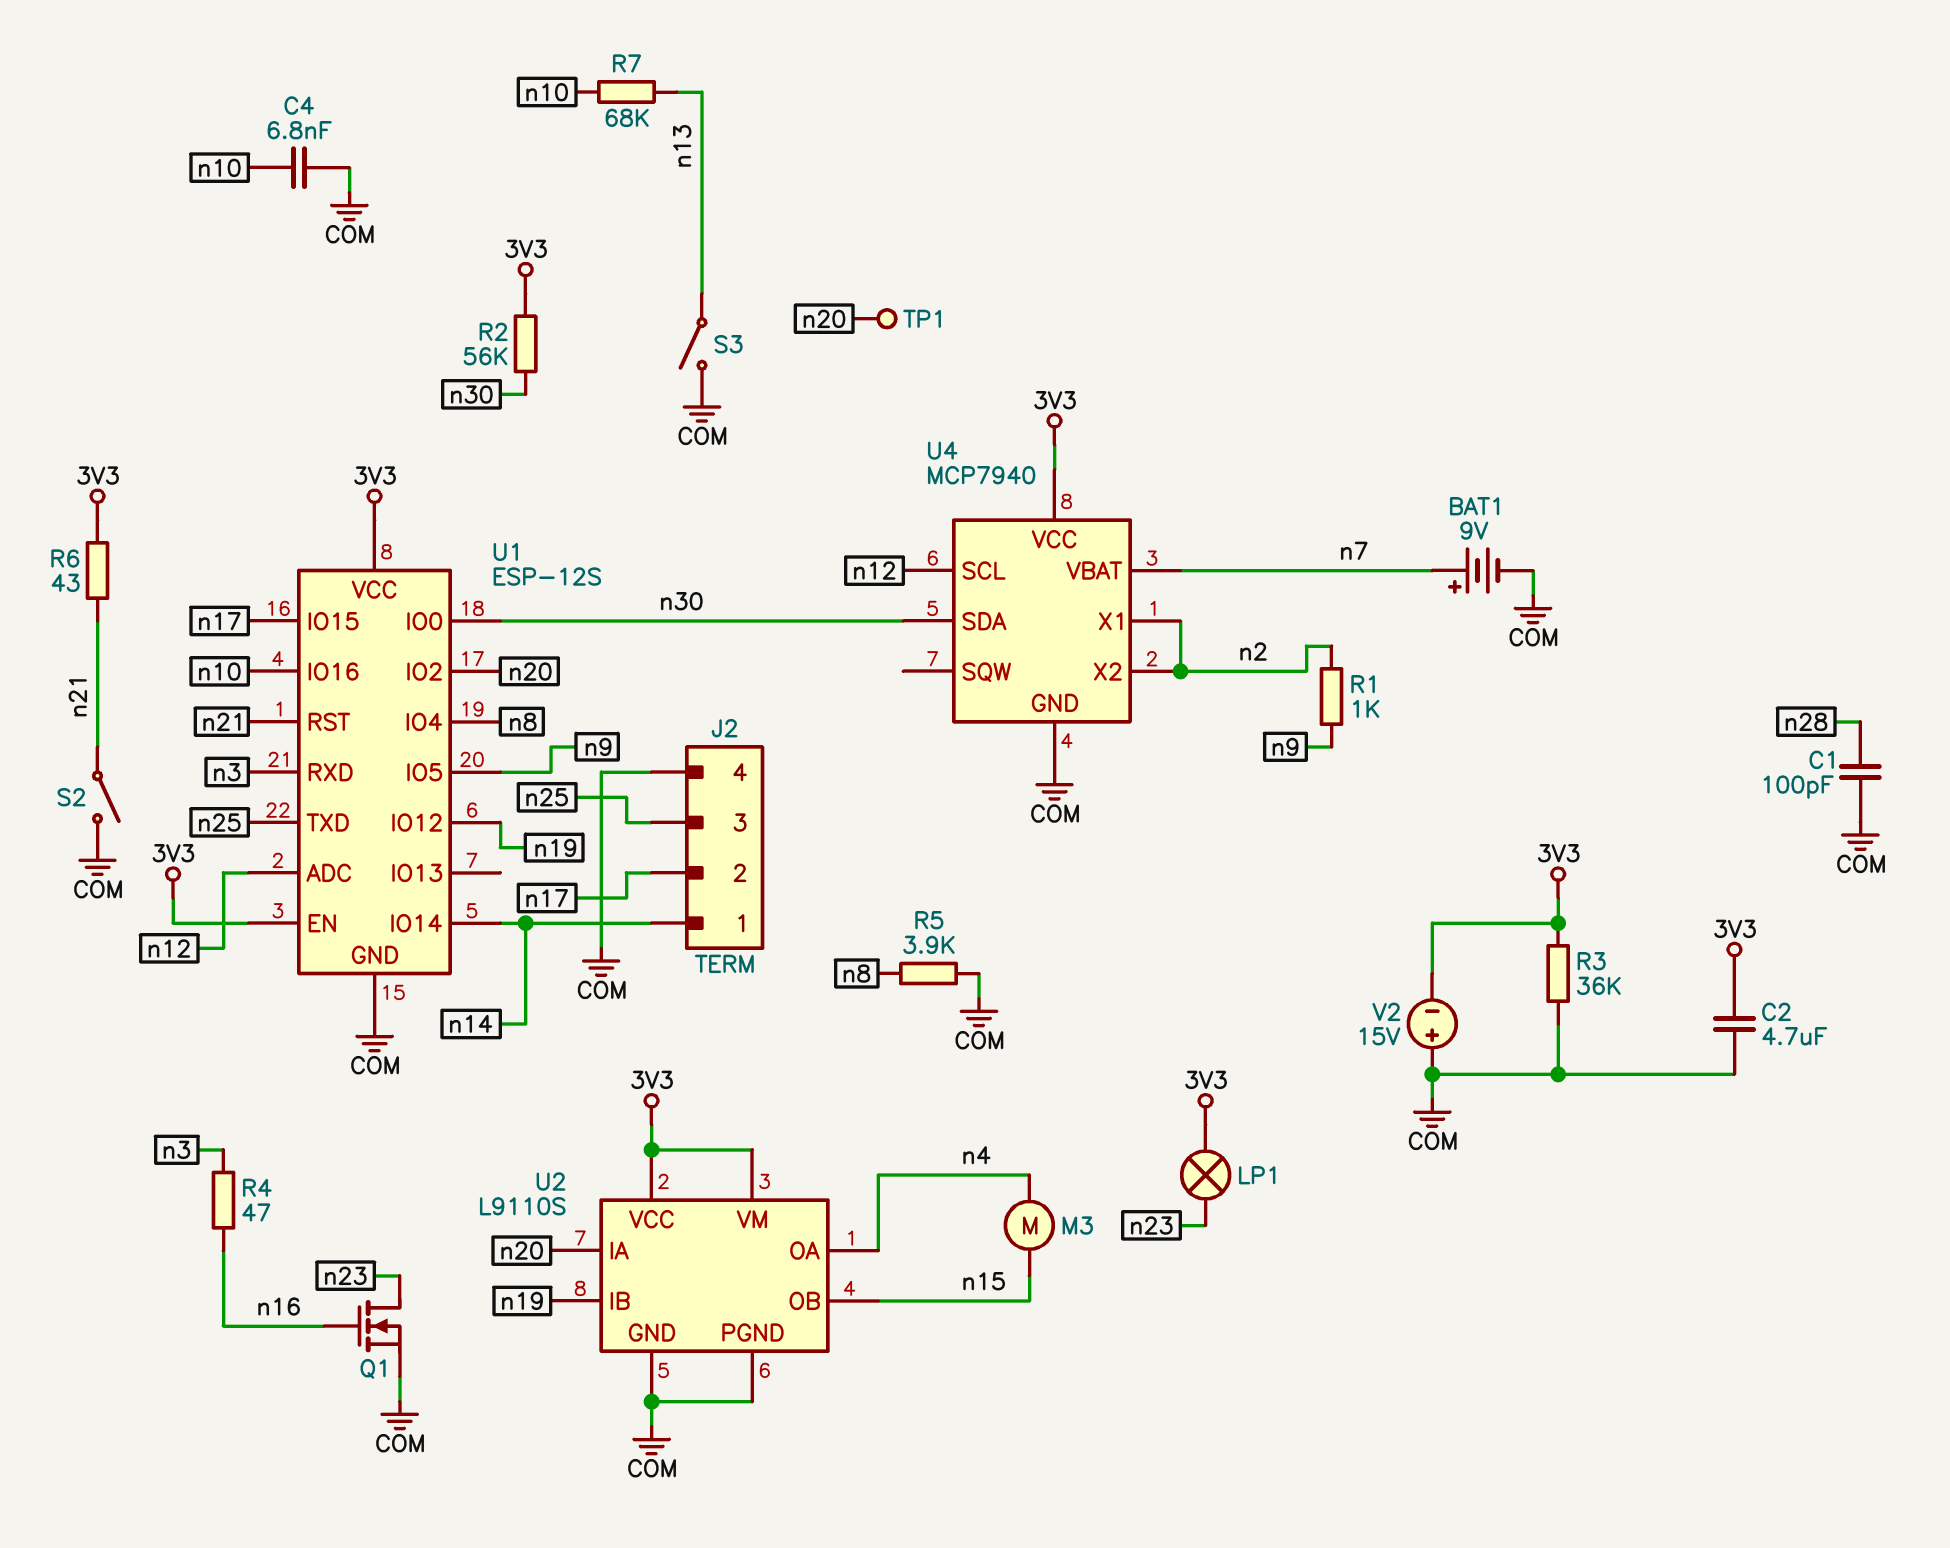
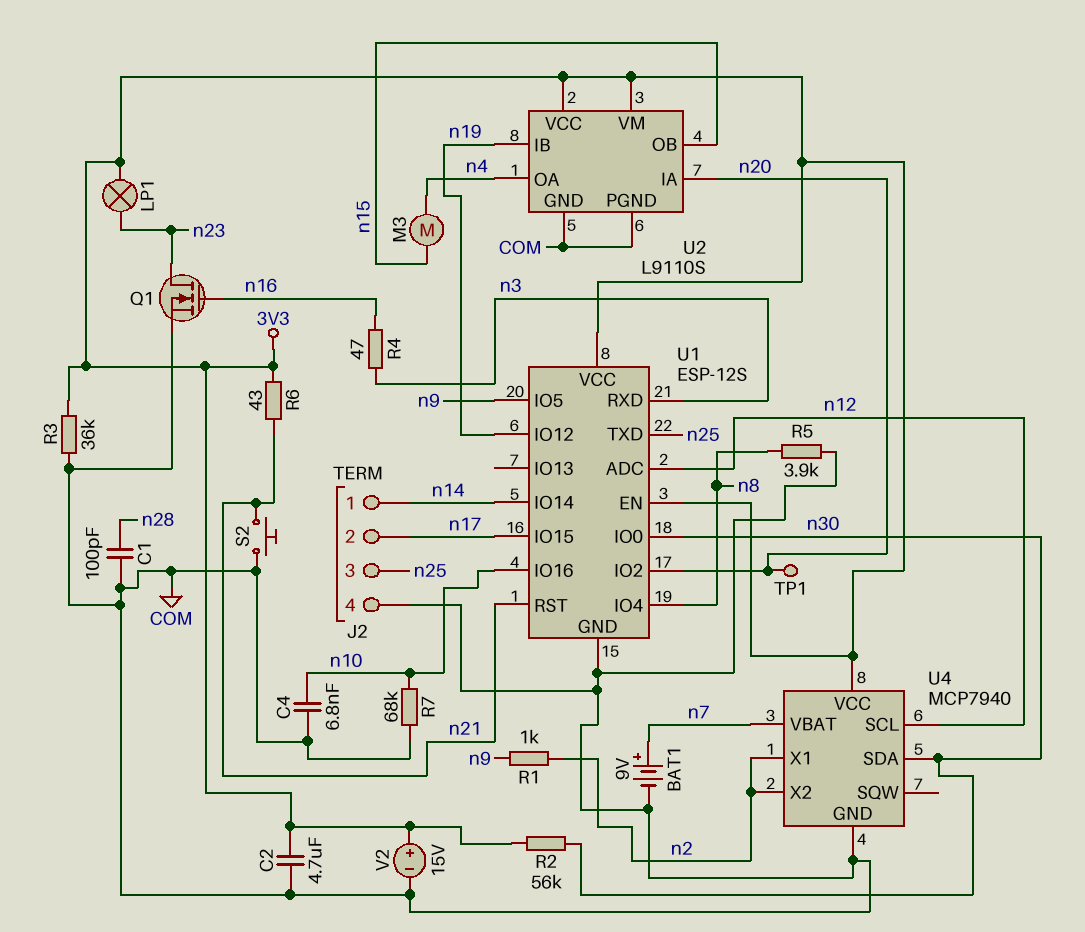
R7: 68k (n10, n13) -> 68k (COM, n10)
S2: switch (COM, n21) -> button (COM, n21)
S3: switch (COM, n13) -> none
V2: 15V (plus COM, minus 3V3) -> 15V (plus 3V3, minus COM)

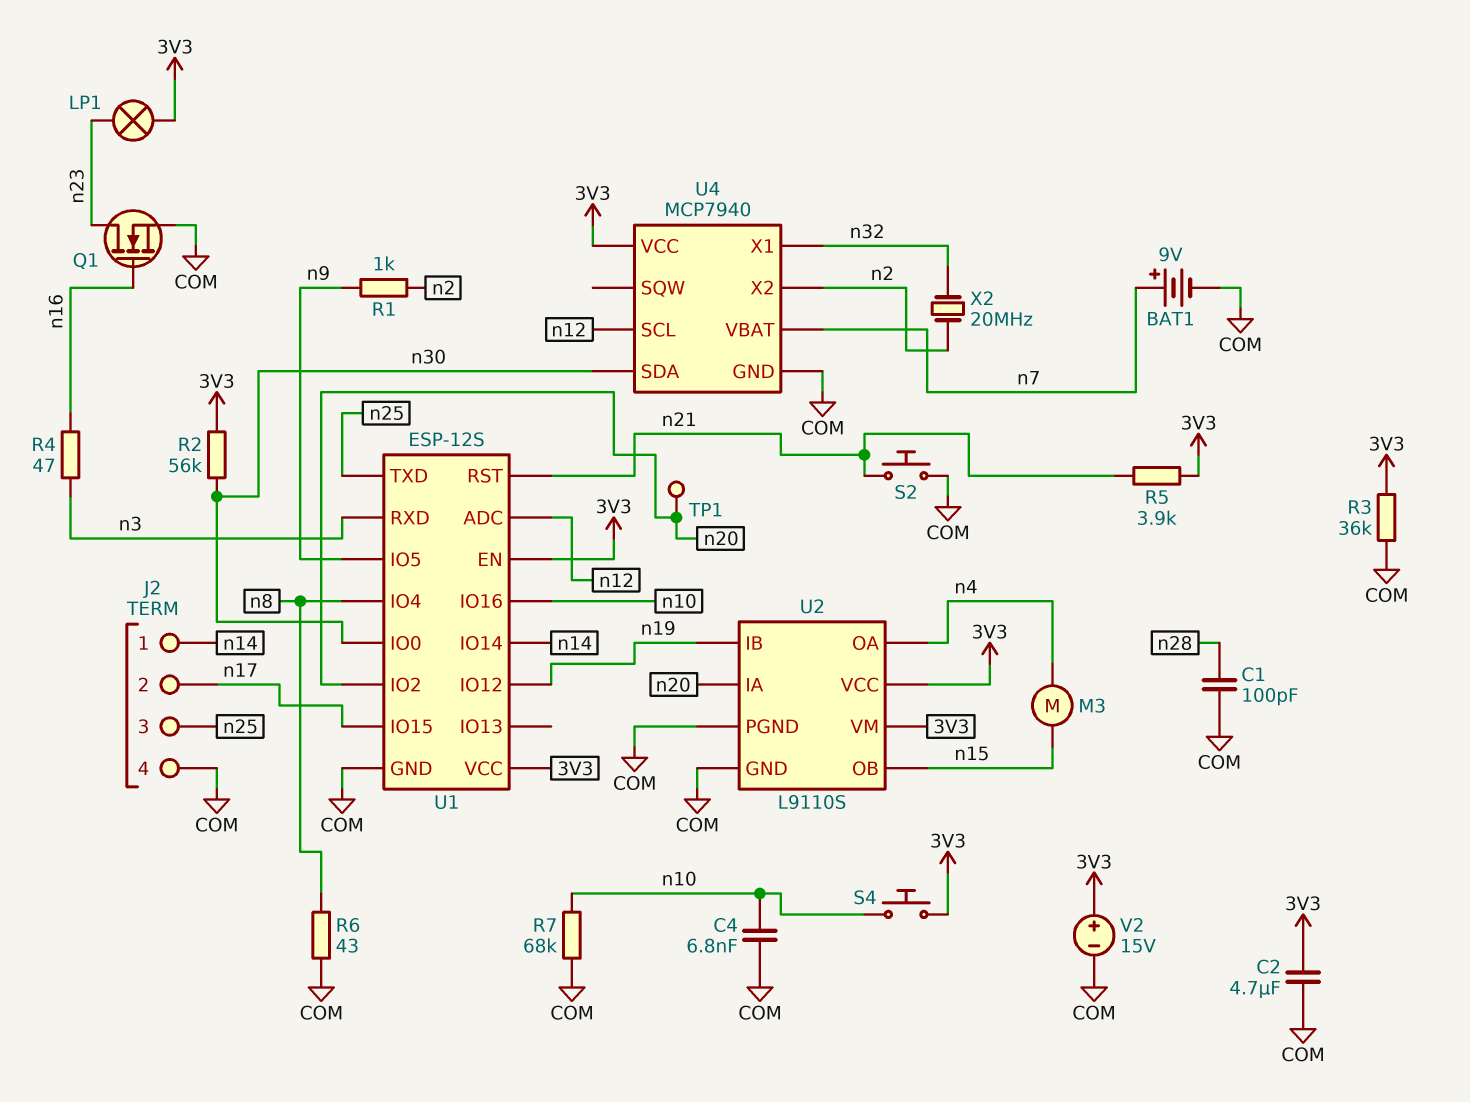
R5: 3.9k (COM, n8) -> 3.9k (3V3, n21)
R6: 43 (3V3, n21) -> 43 (COM, n8)
S4: none -> button (3V3, n10)
U4 pin X1: n2 -> n32
X2: none -> 20MHz (n2, n32)

